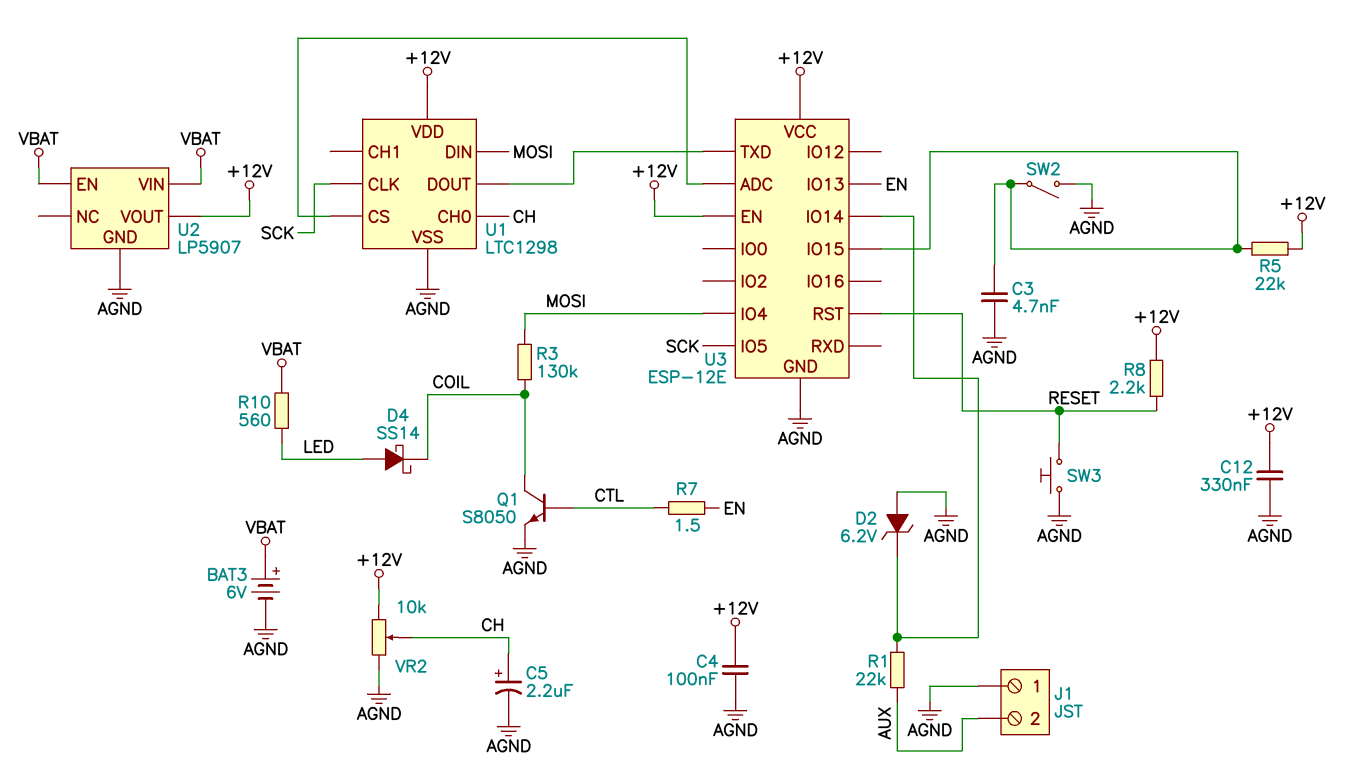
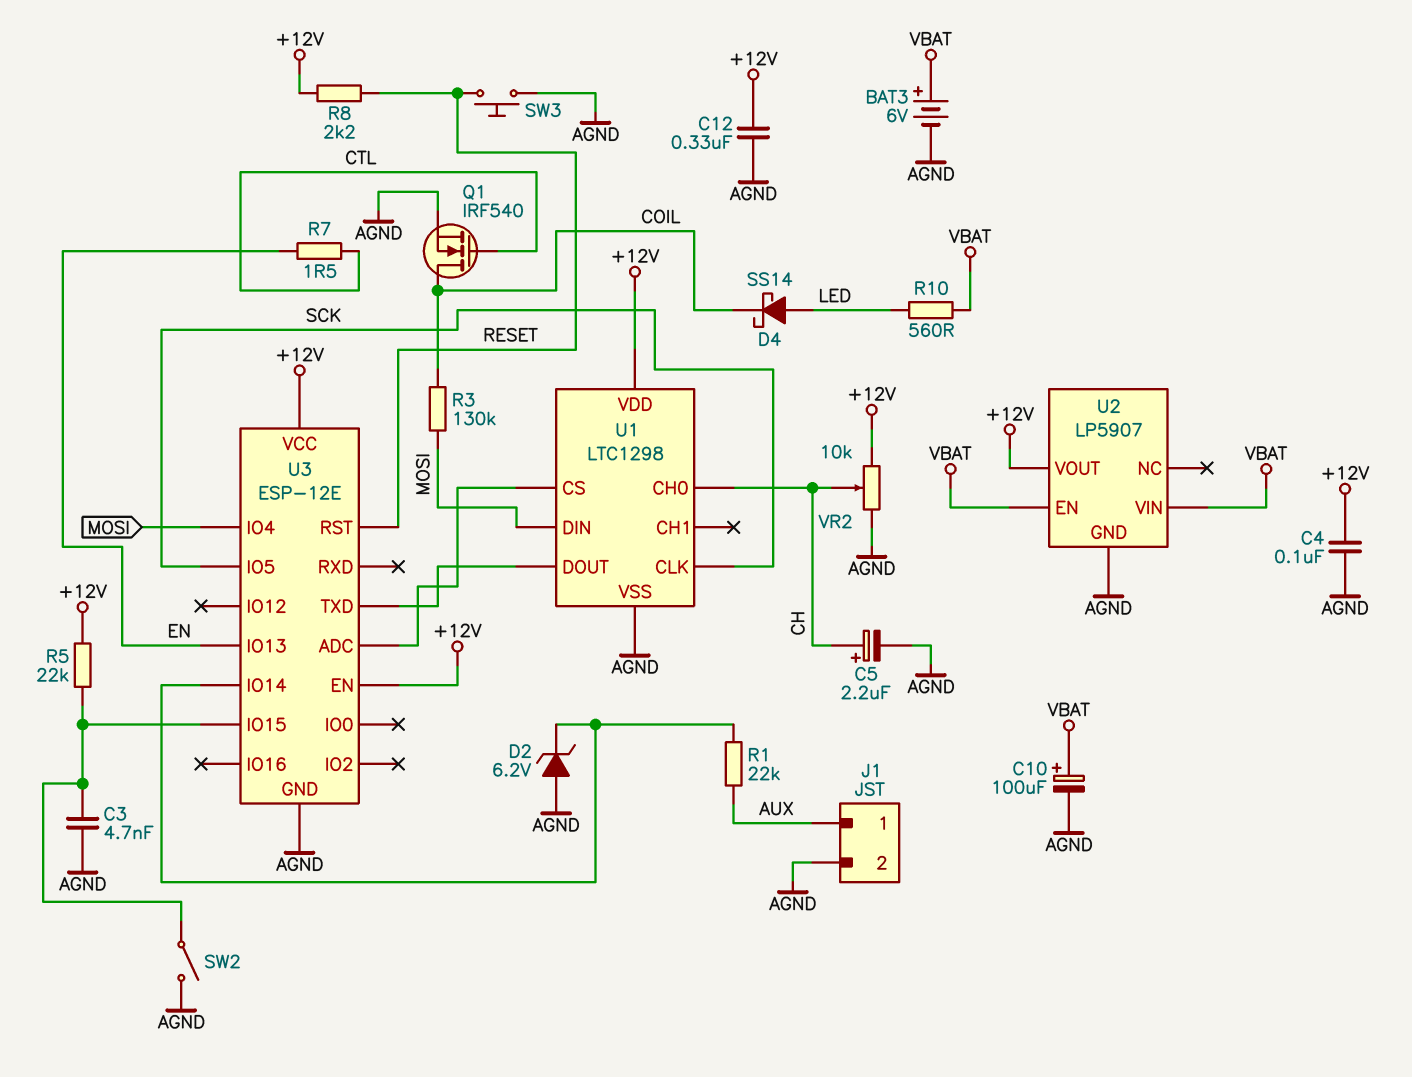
C10: none -> 100uF (plus VBAT, minus AGND)
J1 pin 1: AGND -> AUX
J1 pin 2: AUX -> AGND
Q1: NPN S8050 (B CTL, C COIL, E AGND) -> NMOS IRF540 (G CTL, D COIL, S AGND)

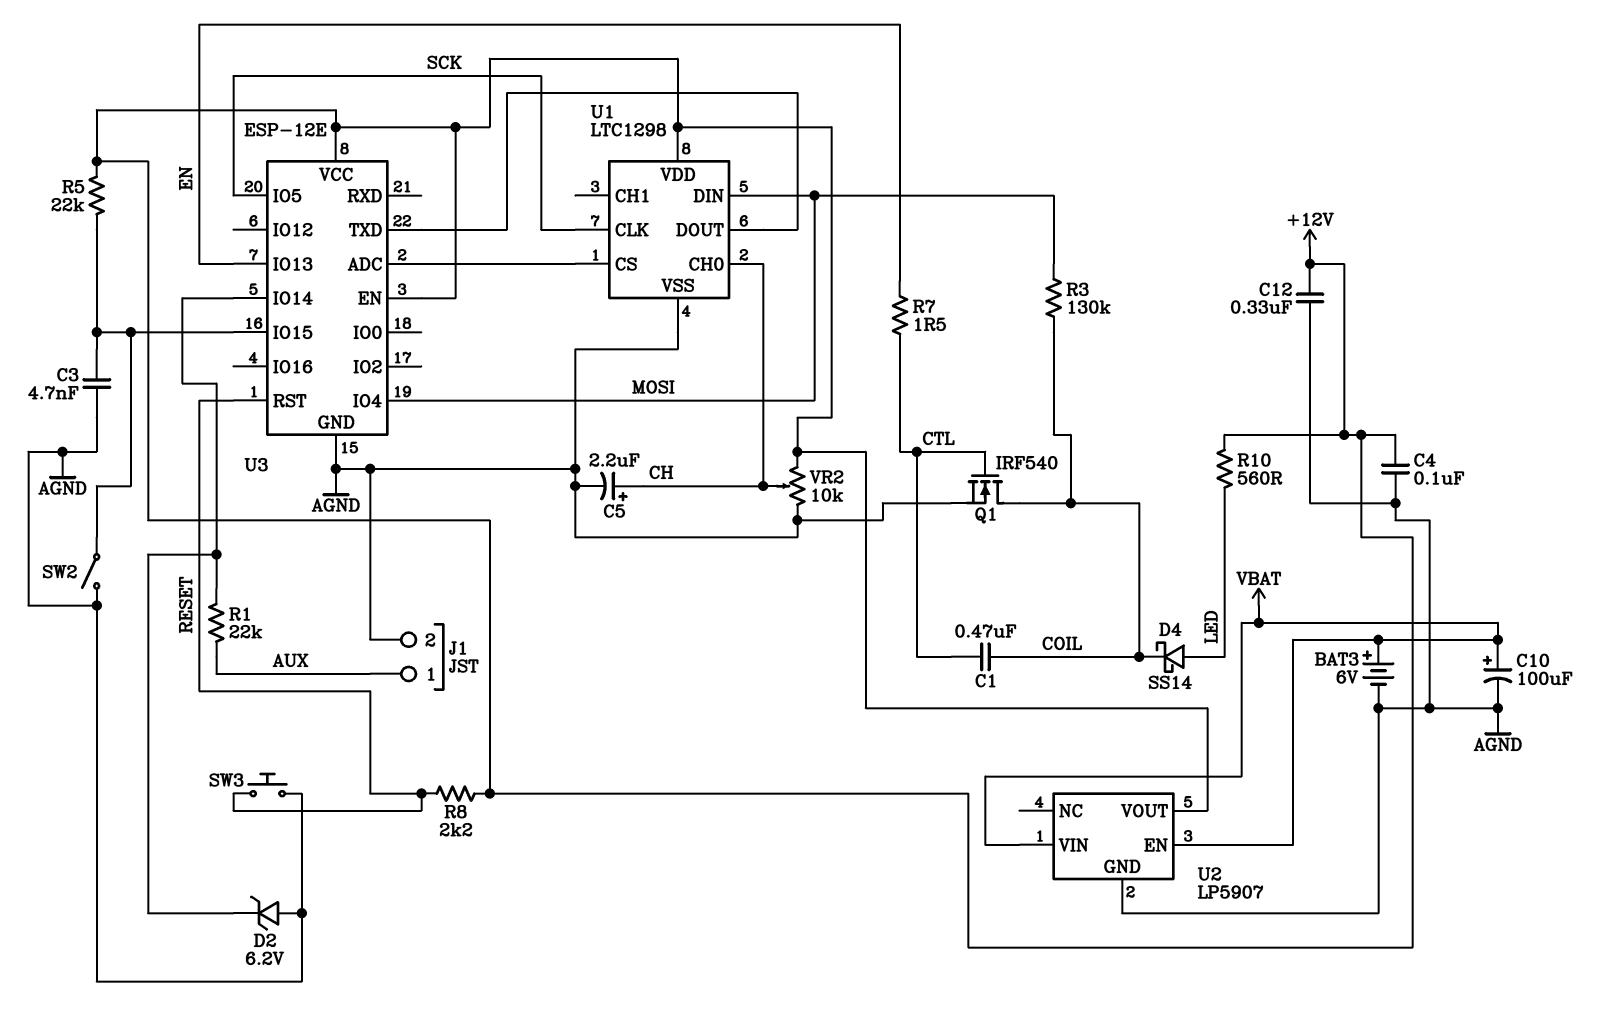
C1: none -> 470nF (COIL, CTL)
R10: 560 (LED, VBAT) -> 560 (+12V, LED)

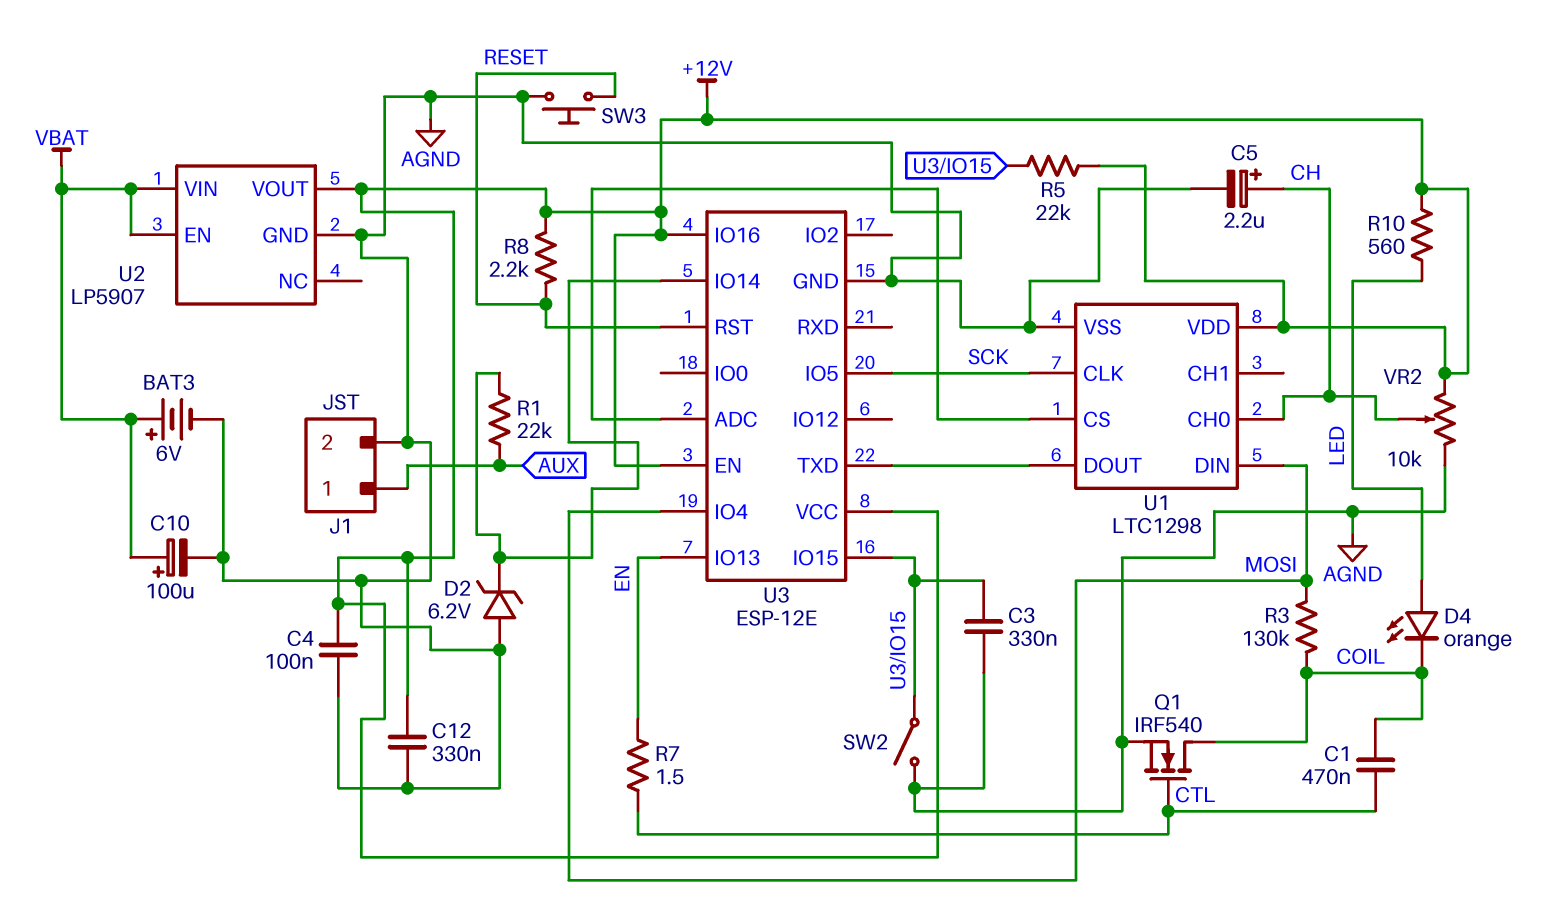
C3: 4.7nF (AGND, U3/IO15) -> 330nF (AGND, U3/IO15)
D4: schottky SS14 (A LED, K COIL) -> LED orange (A LED, K COIL)
U3 pin IO16: none -> +12V

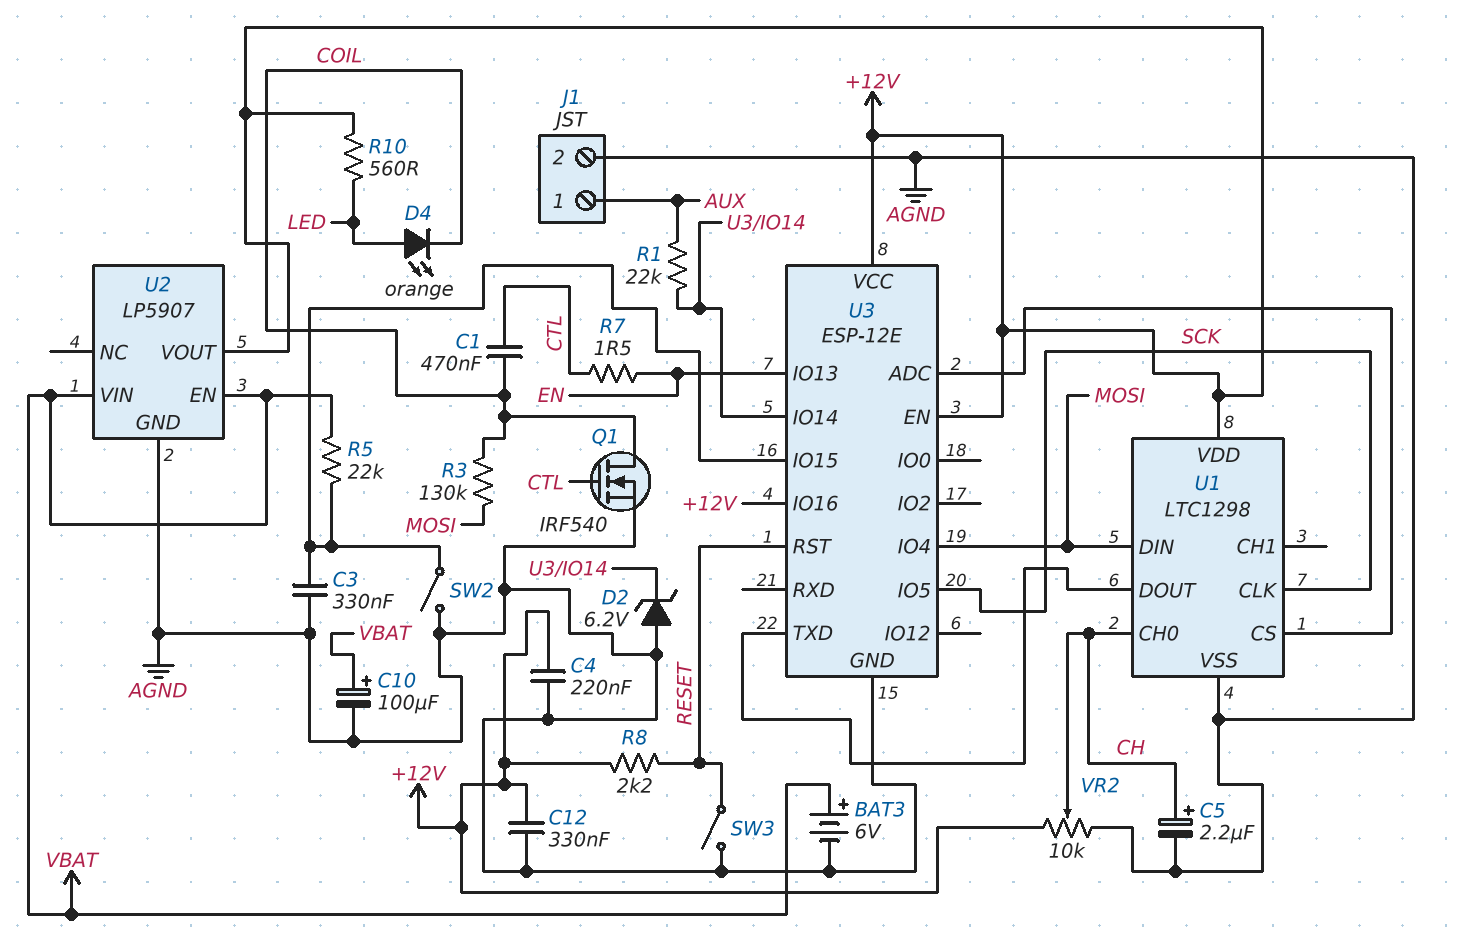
C4: 100nF (+12V, AGND) -> 220nF (+12V, AGND)
R5: 22k (+12V, U3/IO15) -> 22k (U3/IO15, VBAT)
SW3: button (AGND, RESET) -> switch (AGND, RESET)

